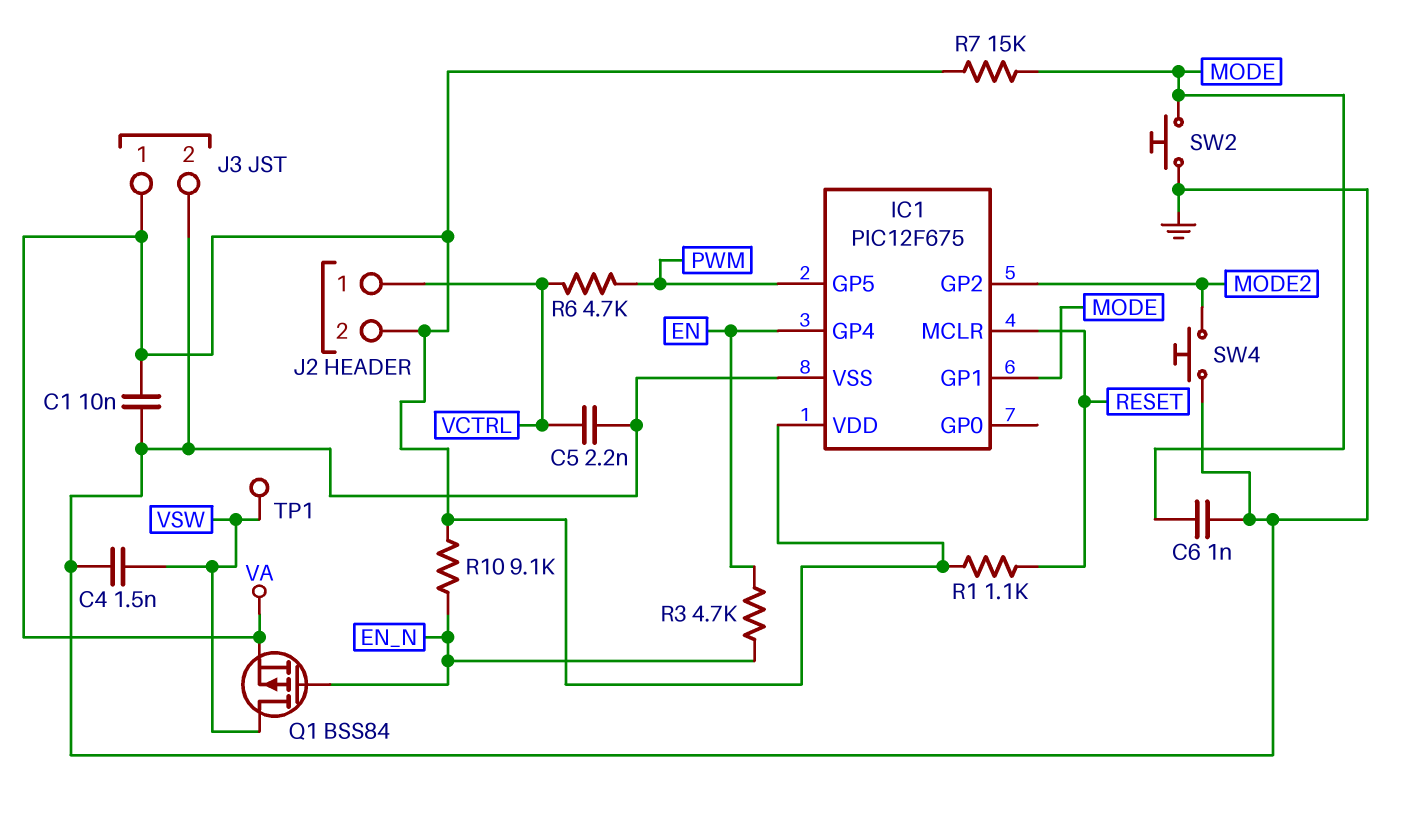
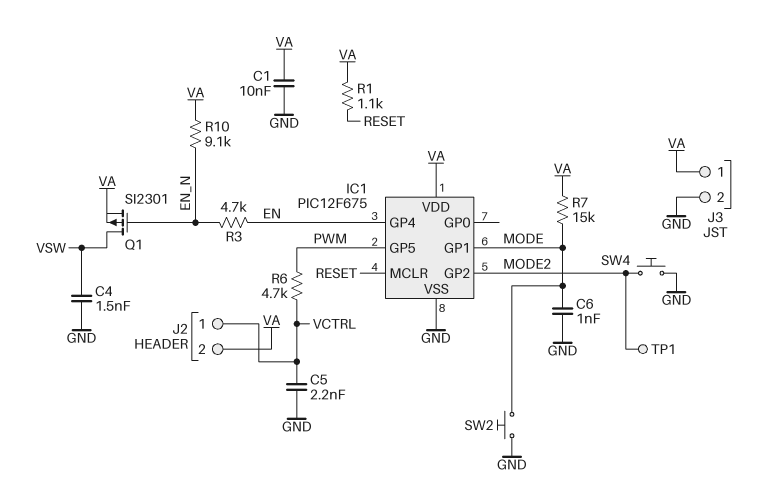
Q1: PMOS BSS84 (G EN_N, D VSW, S VA) -> PMOS SI2301 (G EN_N, D VSW, S VA)
TP1: test point (VSW) -> test point (MODE2)

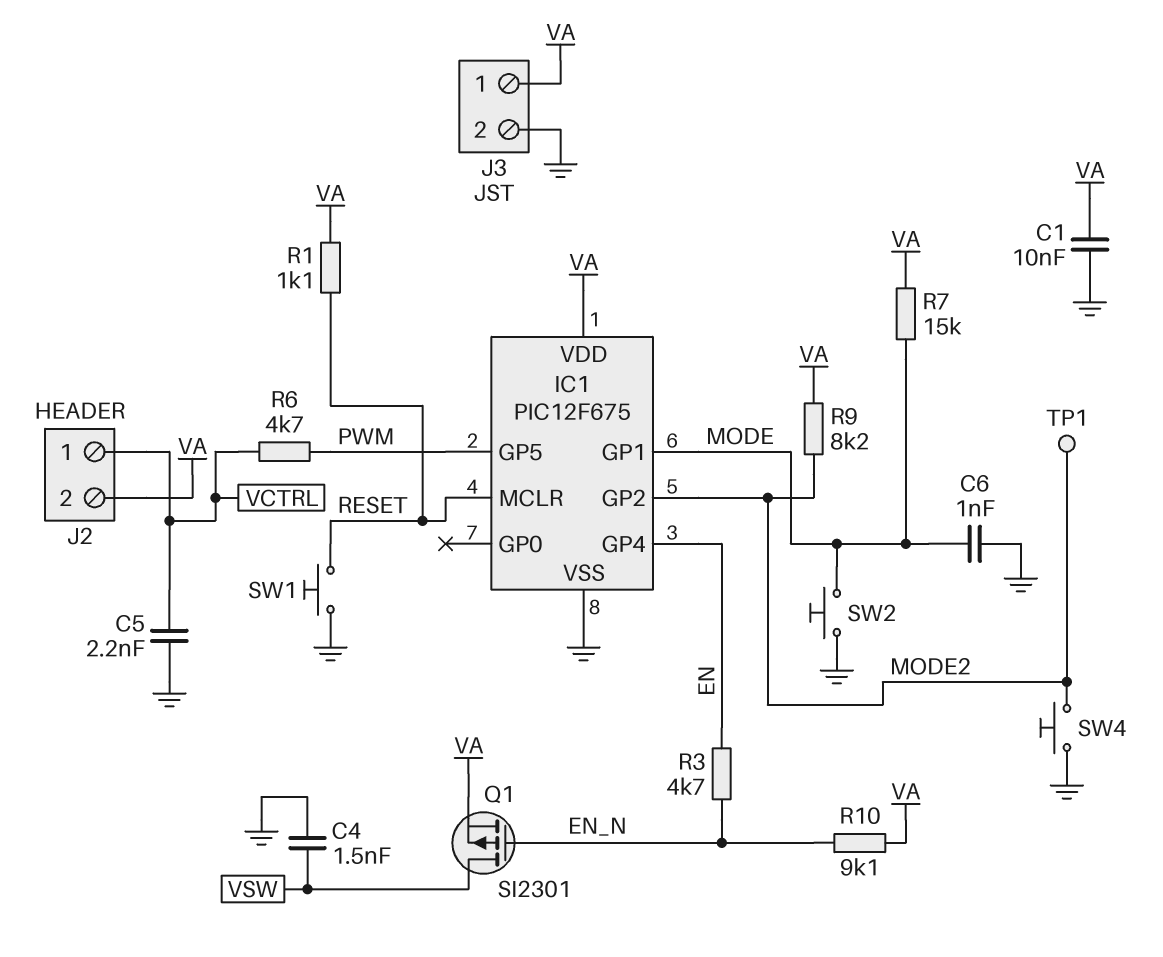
R9: none -> 8.2k (MODE2, VA)
SW1: none -> button (GND, RESET)

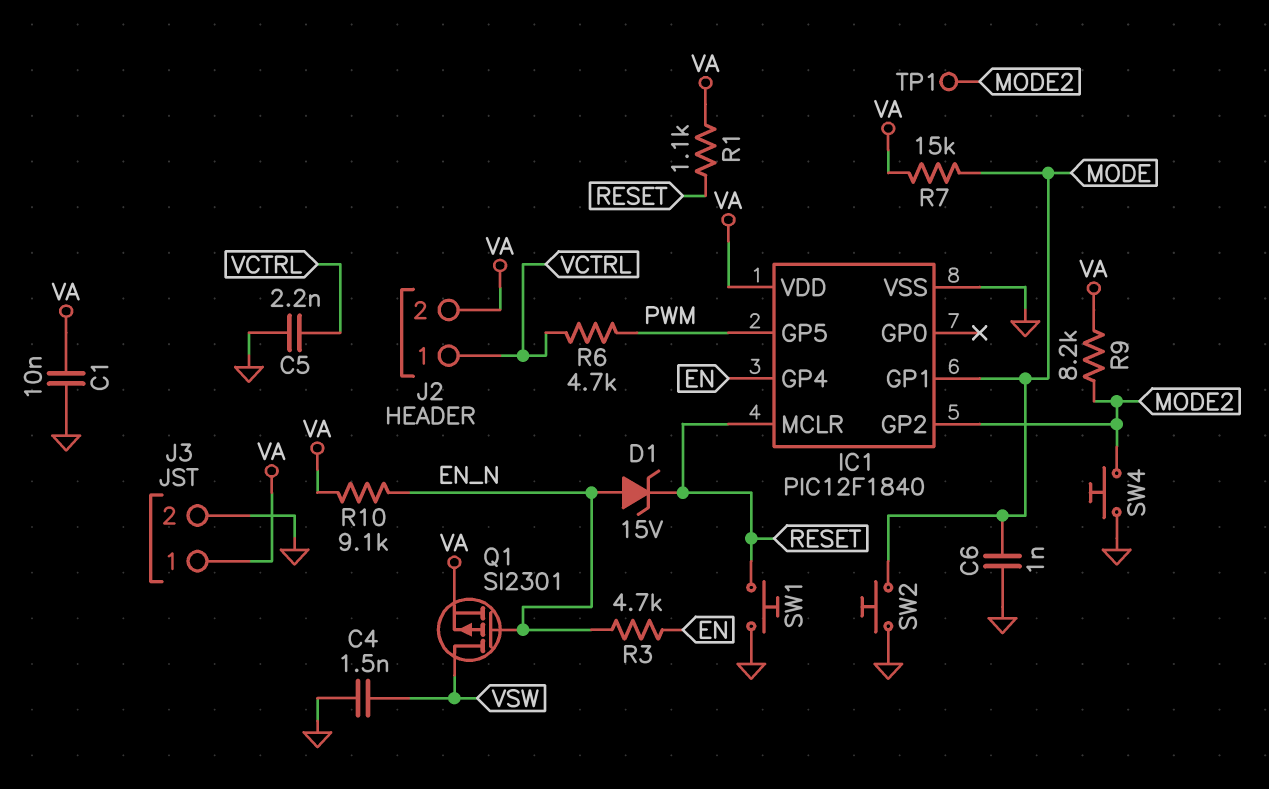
D1: none -> zener 15V (A EN_N, K RESET)
IC1: PIC12F675 -> PIC12F1840

